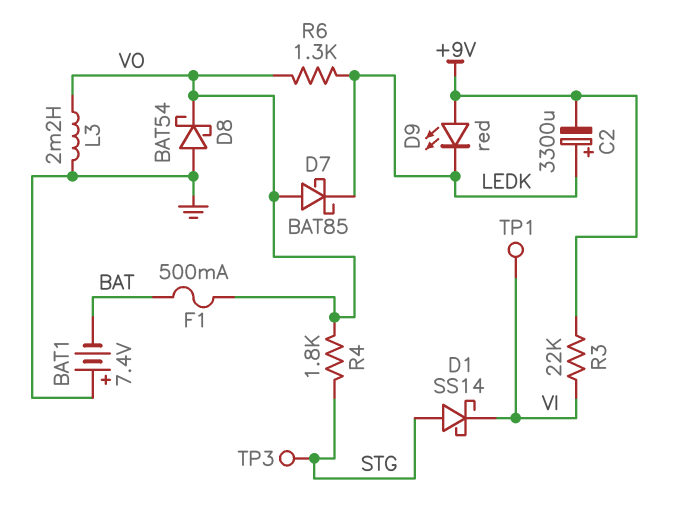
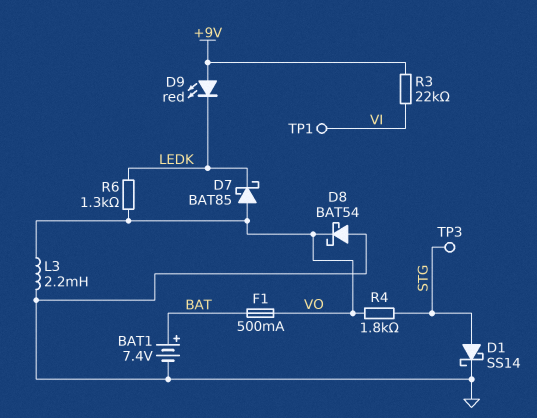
BAT1: 7.4V (plus GND, minus BAT) -> 7.4V (plus BAT, minus GND)
C2: 3300uF (plus LEDK, minus +9V) -> none
D1: schottky SS14 (A STG, K VI) -> schottky SS14 (A STG, K GND)

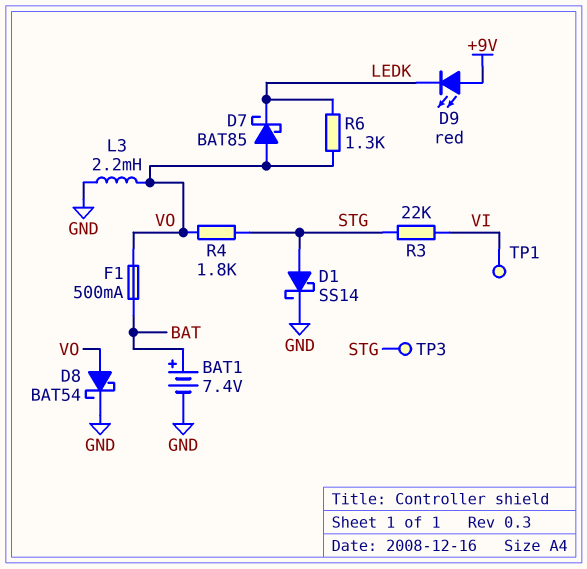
D8: schottky BAT54 (A GND, K VO) -> schottky BAT54 (A VO, K GND)
R3: 22k (+9V, VI) -> 22k (STG, VI)

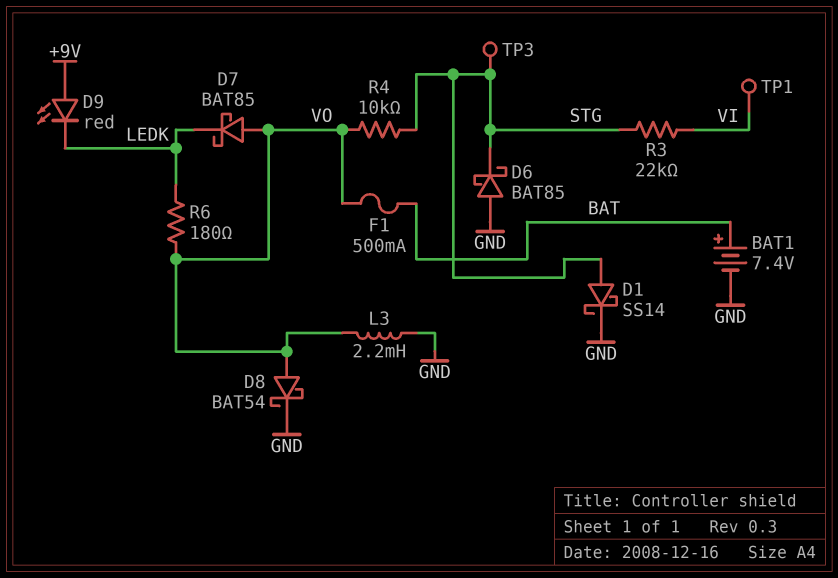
D6: none -> schottky BAT85 (A GND, K STG)
R4: 1.8k (STG, VO) -> 10k (STG, VO)
R6: 1.3k (LEDK, VO) -> 180 (LEDK, VO)

